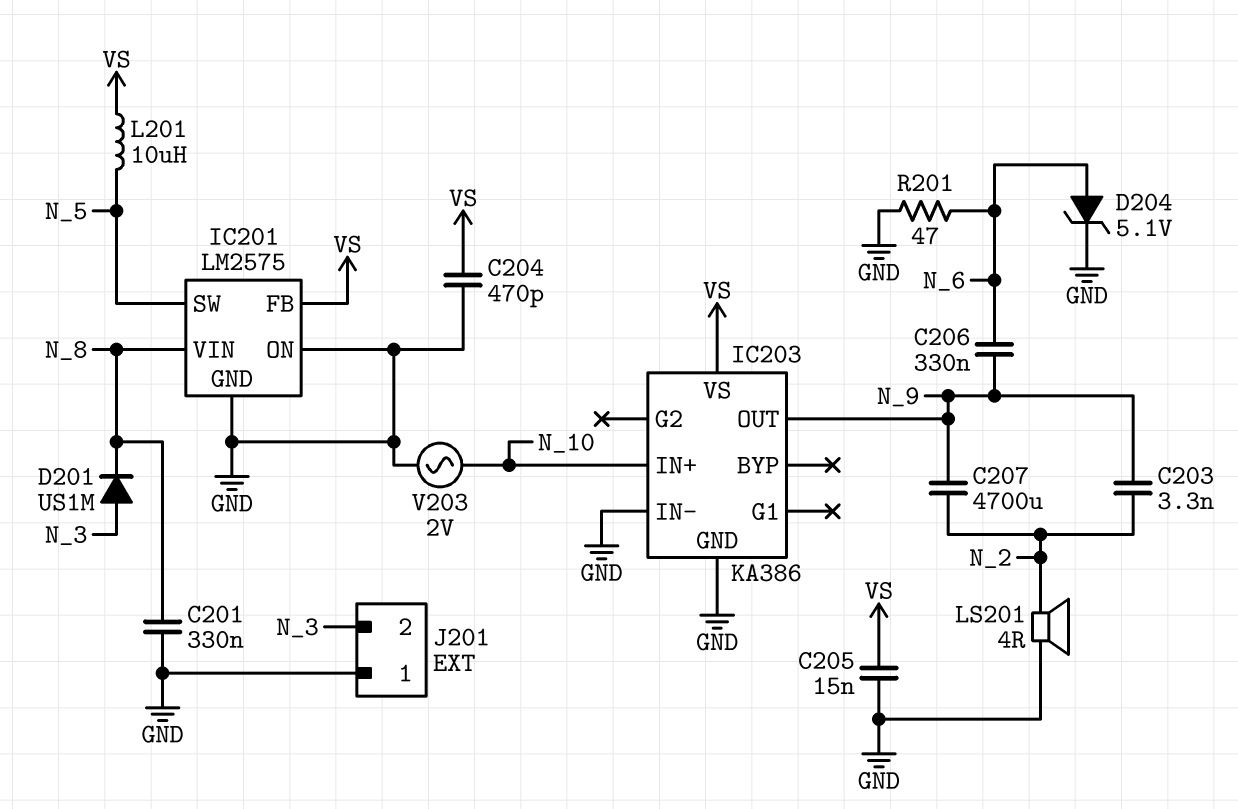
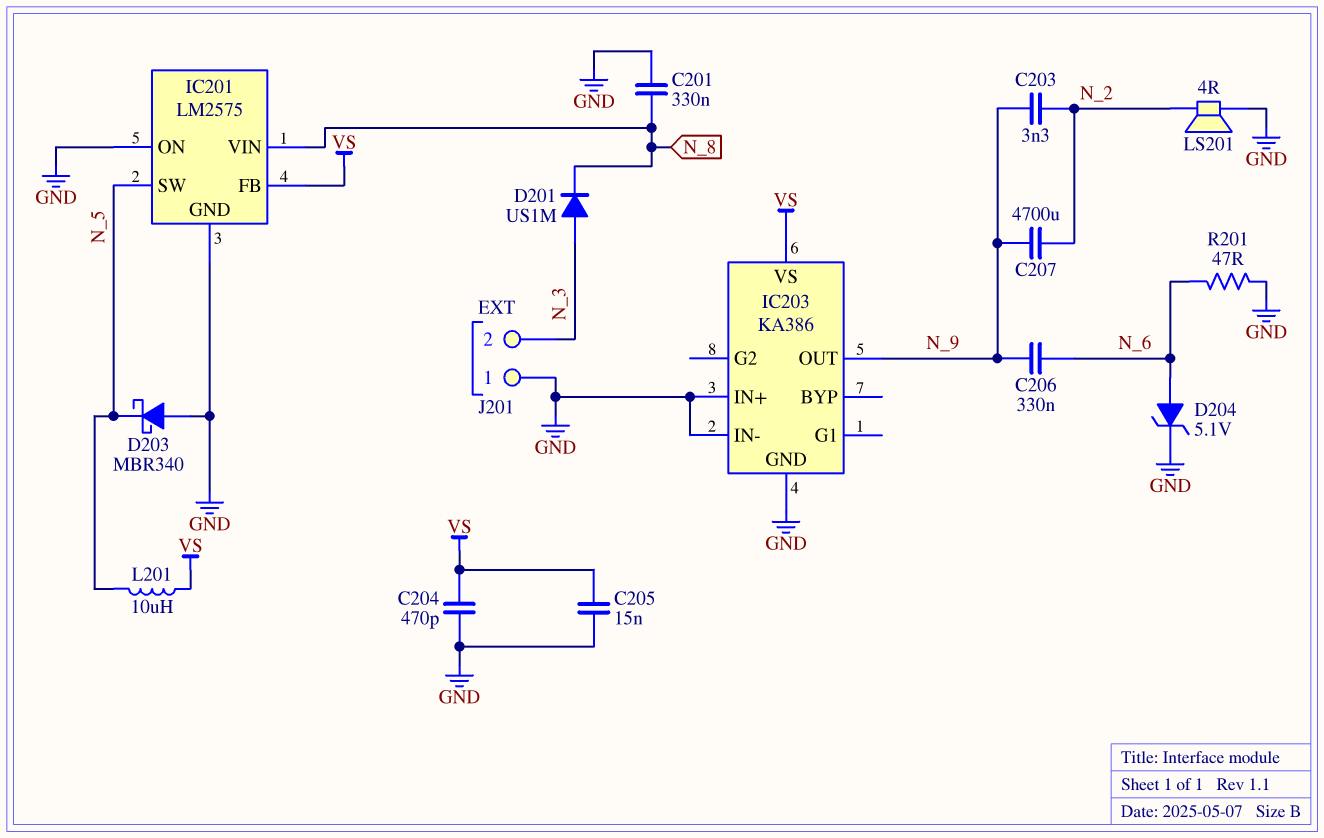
D203: none -> schottky MBR340 (A GND, K N_5)
IC203 pin IN+: N_10 -> GND
V203: AC 2V (GND, N_10) -> none

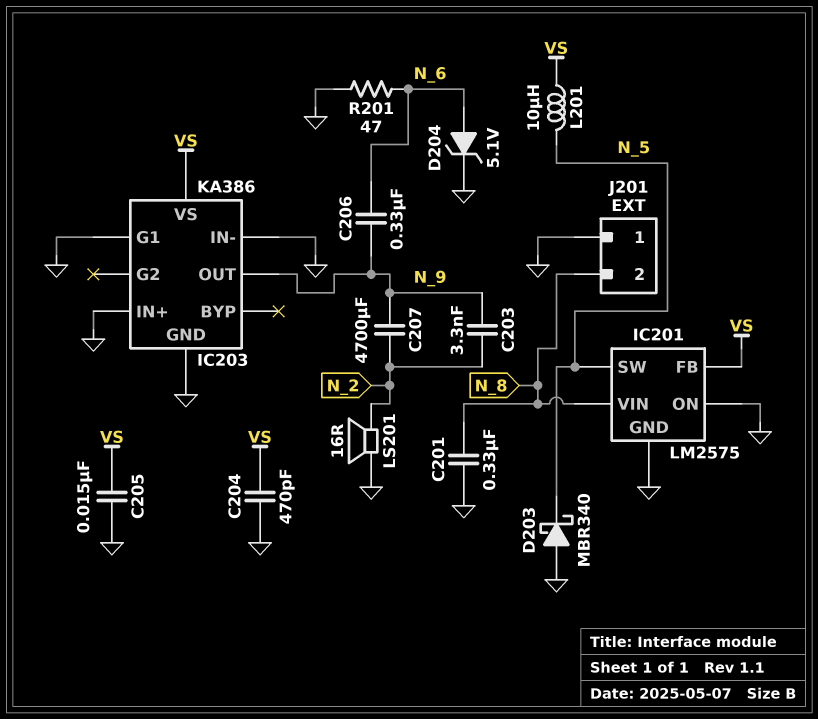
D201: diode US1M (A N_3, K N_8) -> none
IC203 pin G1: none -> GND
J201 pin 2: N_3 -> N_8
LS201: speaker 4R (GND, N_2) -> speaker 16R (GND, N_2)

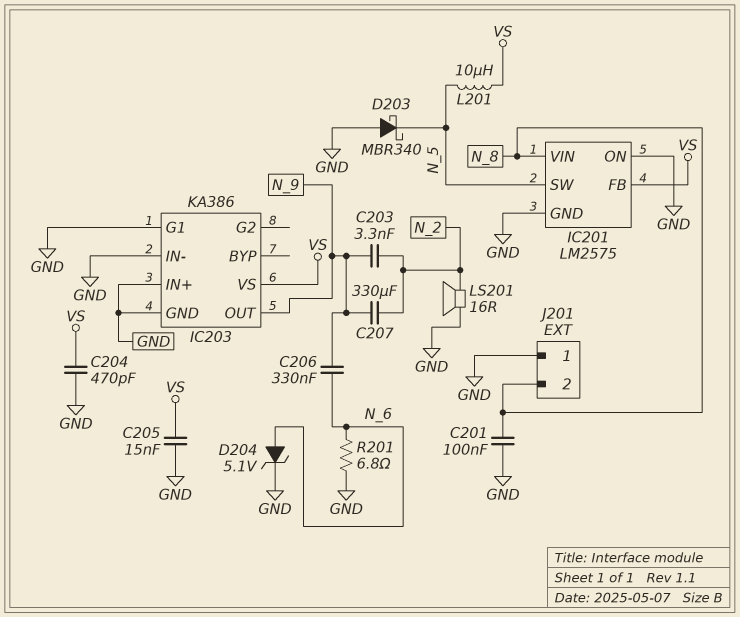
C201: 330nF (GND, N_8) -> 100nF (GND, N_8)
C207: 4700uF (N_2, N_9) -> 330uF (N_2, N_9)
R201: 47 (GND, N_6) -> 6.8 (GND, N_6)

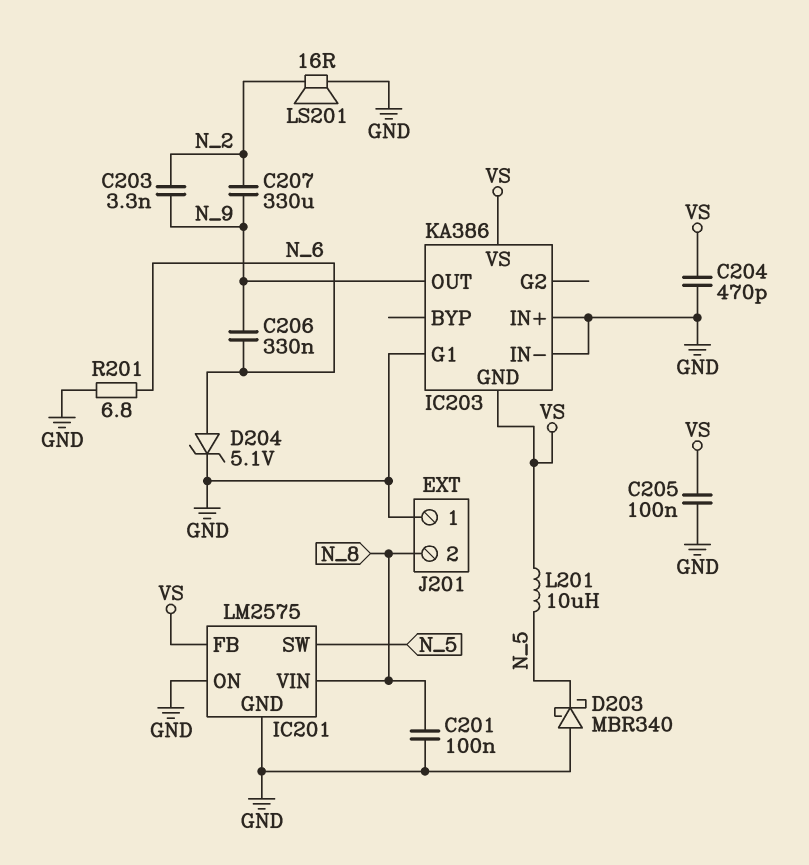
C205: 15nF (GND, VS) -> 100nF (GND, VS)
IC203 pin GND: GND -> VS

